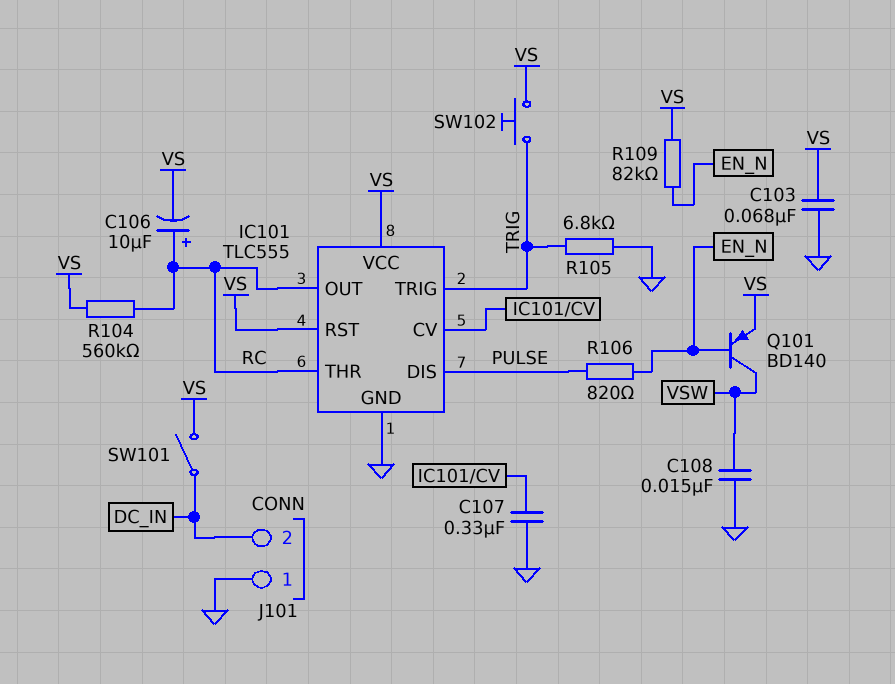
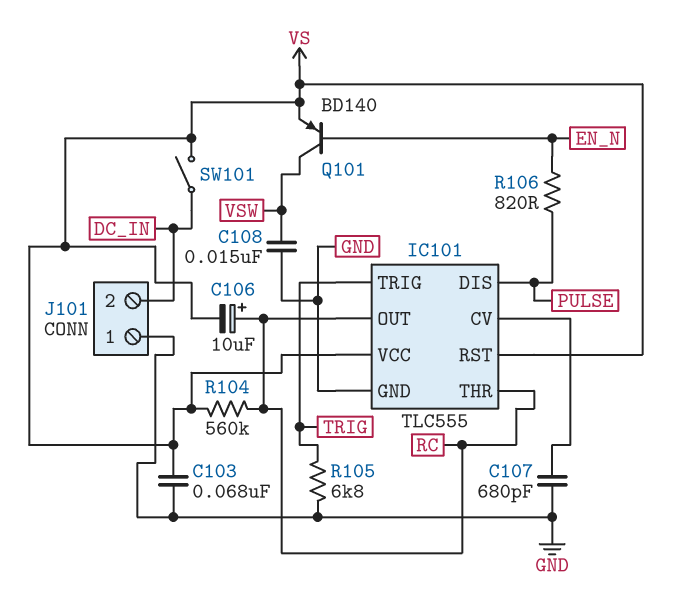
C107: 330nF (GND, IC101/CV) -> 680pF (GND, IC101/CV)
R109: 82k (EN_N, VS) -> none
SW102: button (TRIG, VS) -> none

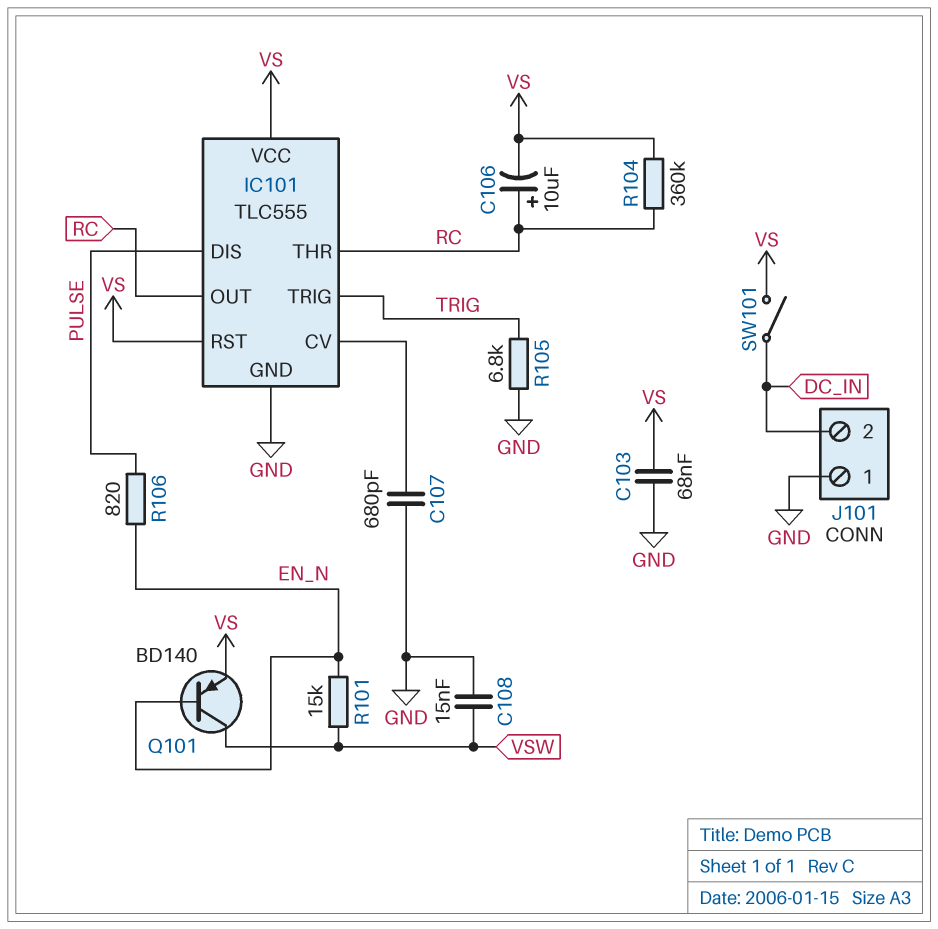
R101: none -> 15k (EN_N, VSW)
R104: 560k (RC, VS) -> 360k (RC, VS)

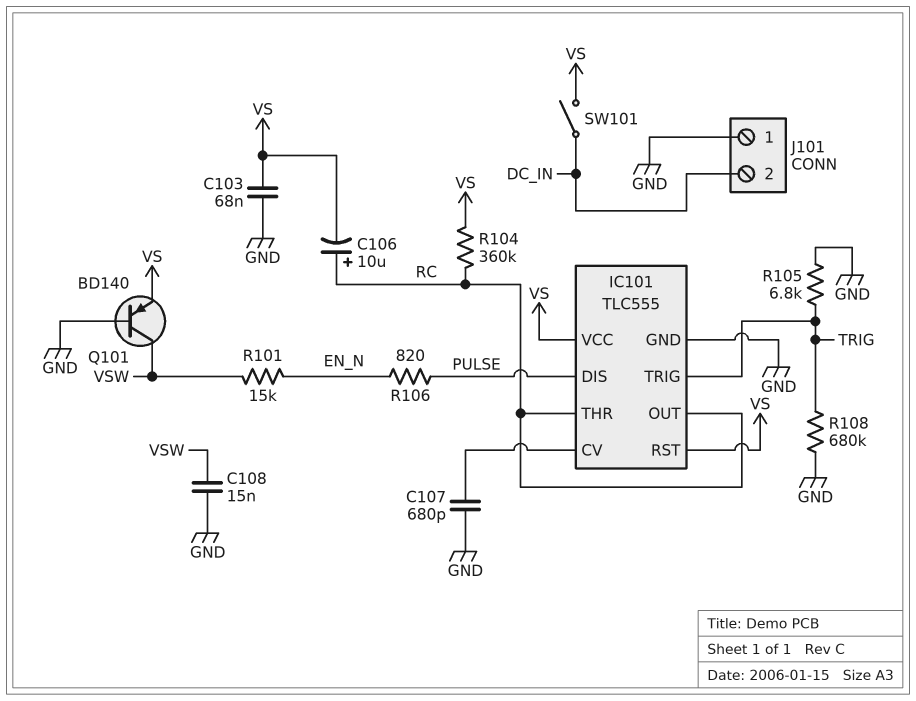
Q101: PNP BD140 (B EN_N, C VSW, E VS) -> PNP BD140 (B GND, C VSW, E VS)
R108: none -> 680k (GND, TRIG)

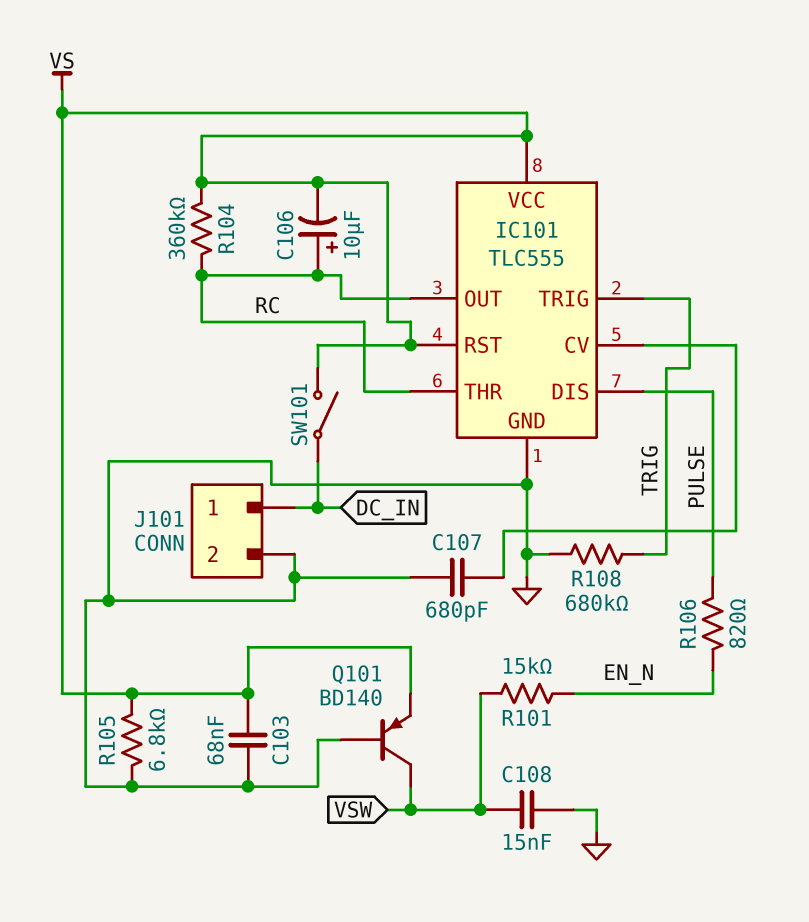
J101 pin 1: GND -> DC_IN
J101 pin 2: DC_IN -> GND
R105: 6.8k (GND, TRIG) -> 6.8k (GND, VS)

